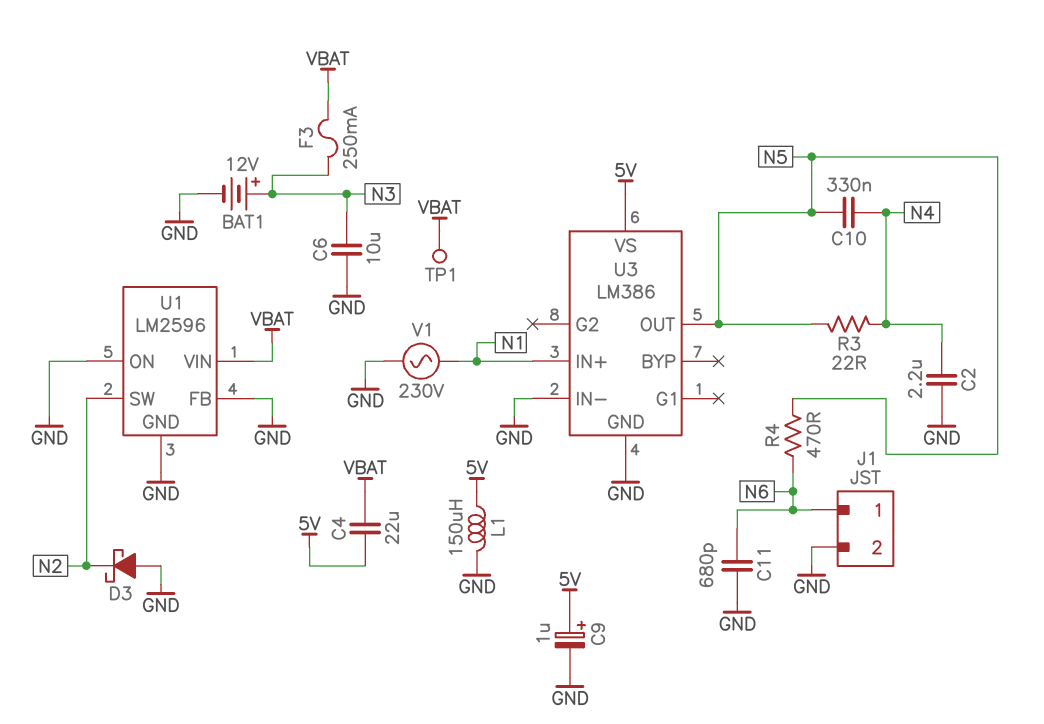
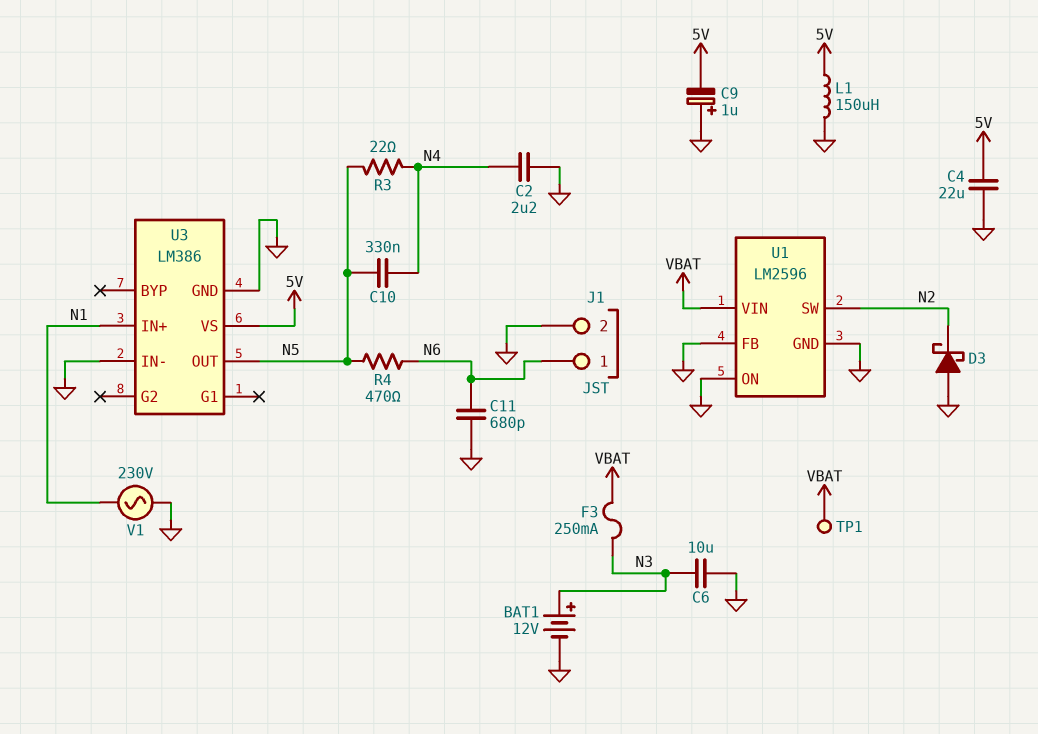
C4: 22uF (5V, VBAT) -> 22uF (5V, GND)
C9: 1uF (plus 5V, minus GND) -> 1uF (plus GND, minus 5V)

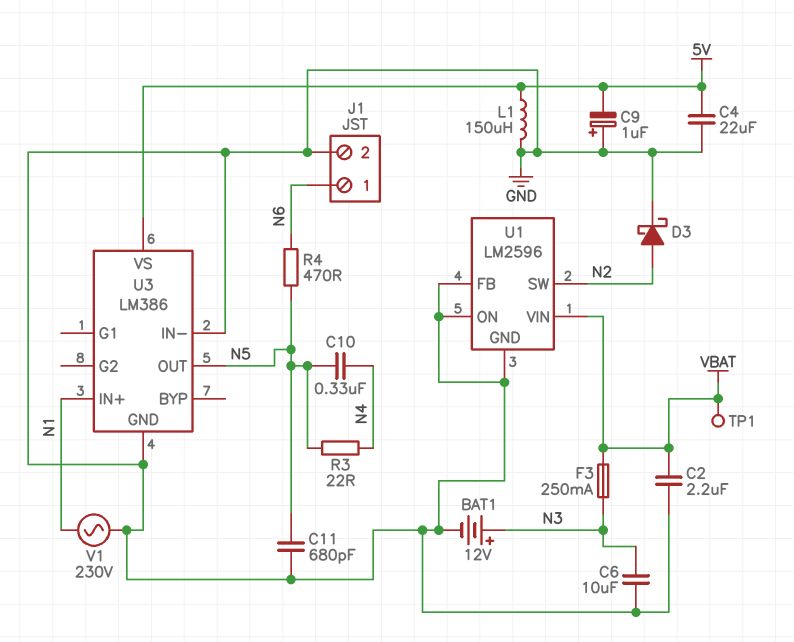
C2: 2.2uF (GND, N4) -> 2.2uF (GND, VBAT)
C11: 680pF (GND, N6) -> 680pF (GND, N5)
D3: schottky (A GND, K N2) -> schottky (A N2, K GND)

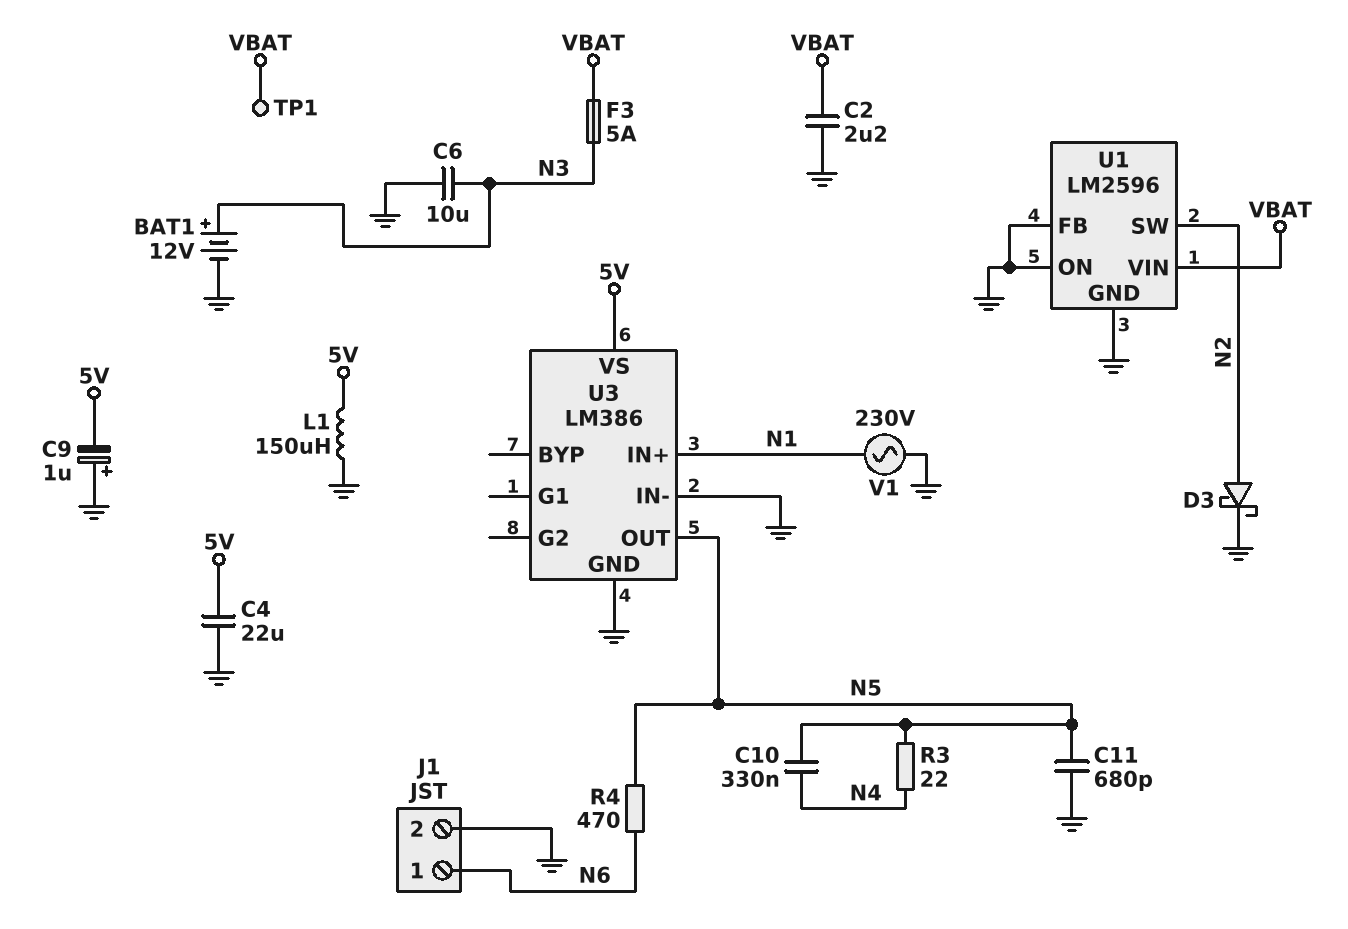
F3: 250mA (N3, VBAT) -> 5A (N3, VBAT)

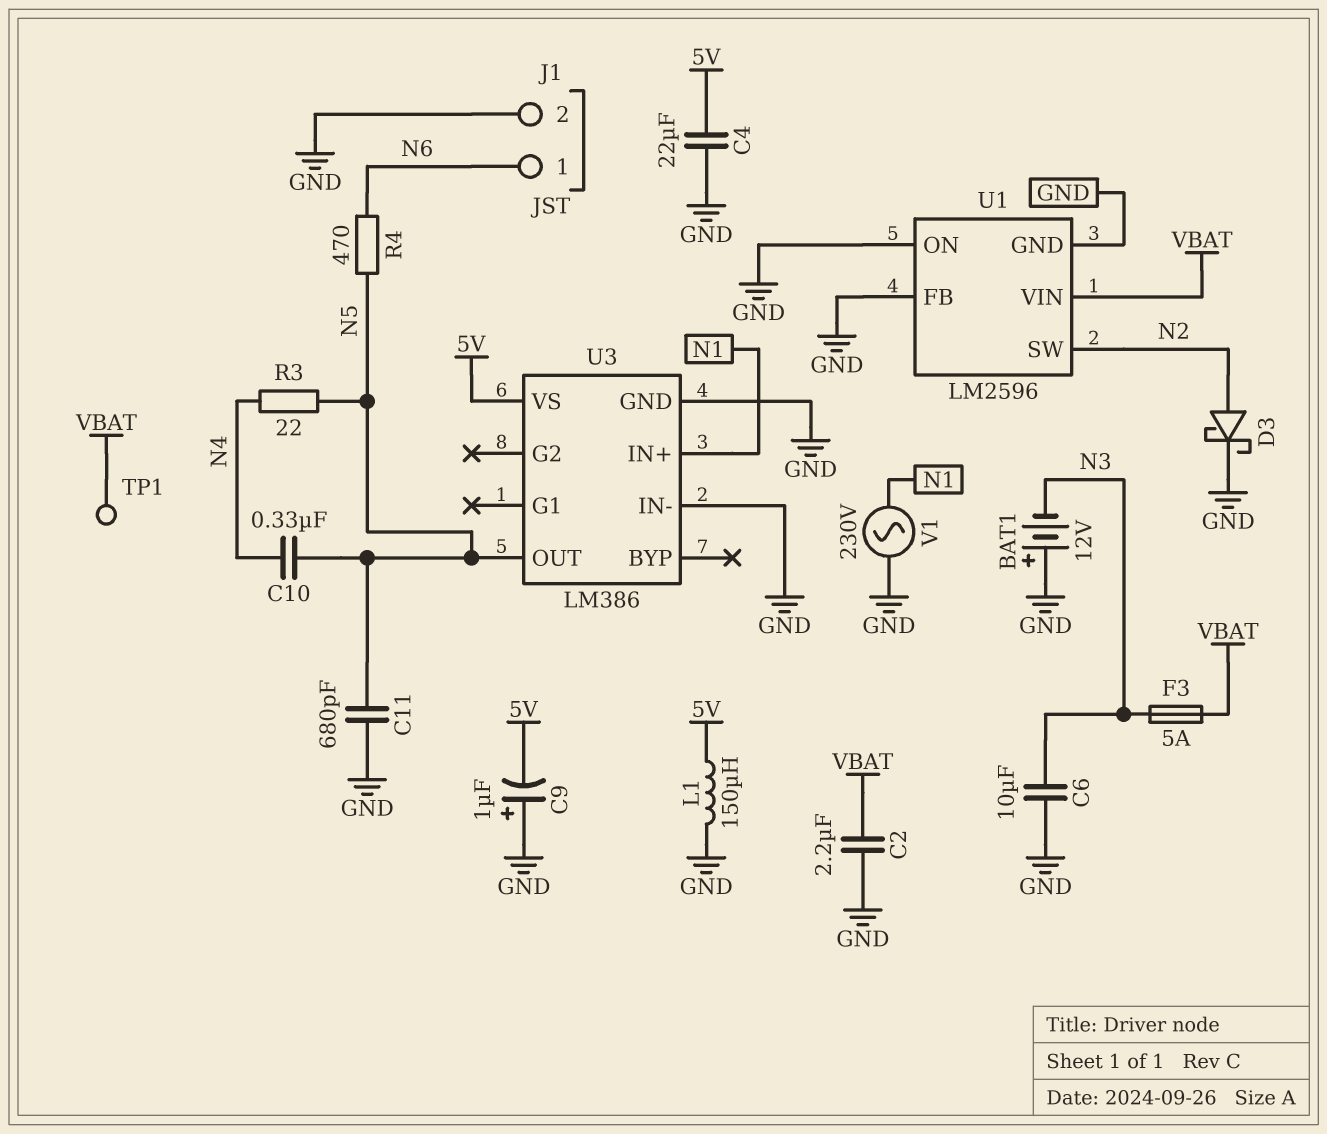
BAT1: 12V (plus N3, minus GND) -> 12V (plus GND, minus N3)

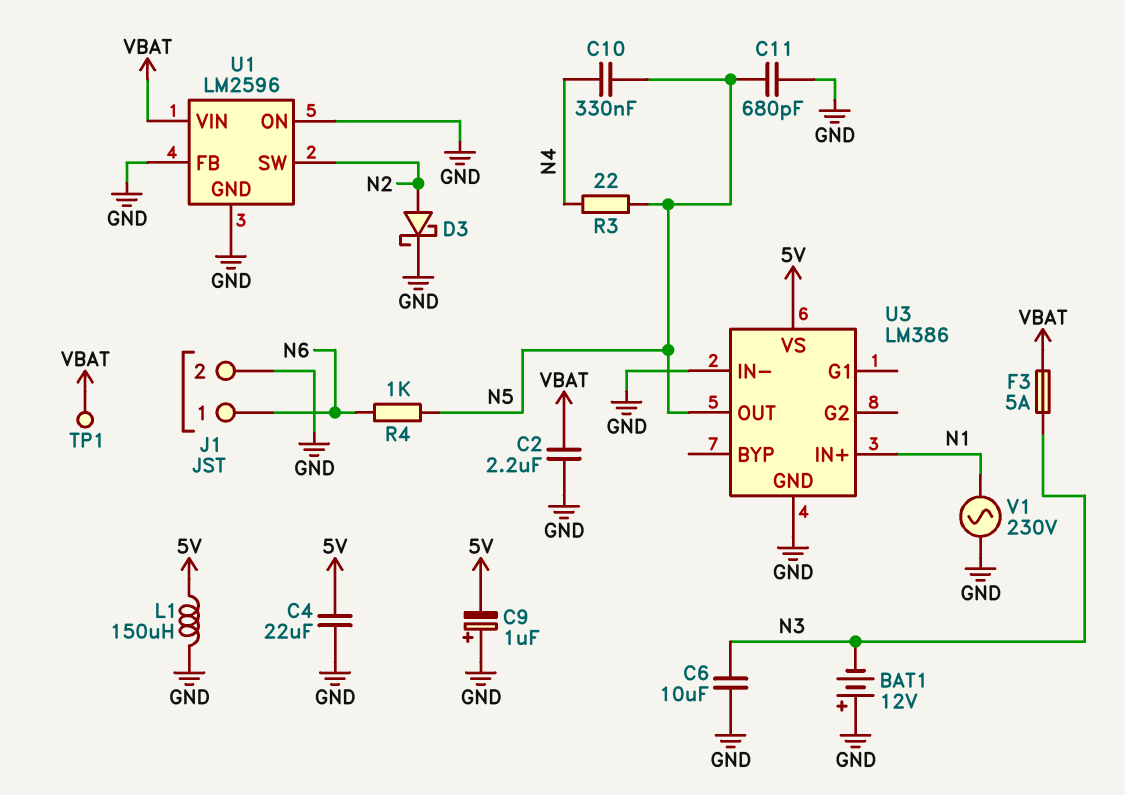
R4: 470 (N5, N6) -> 1k (N5, N6)

